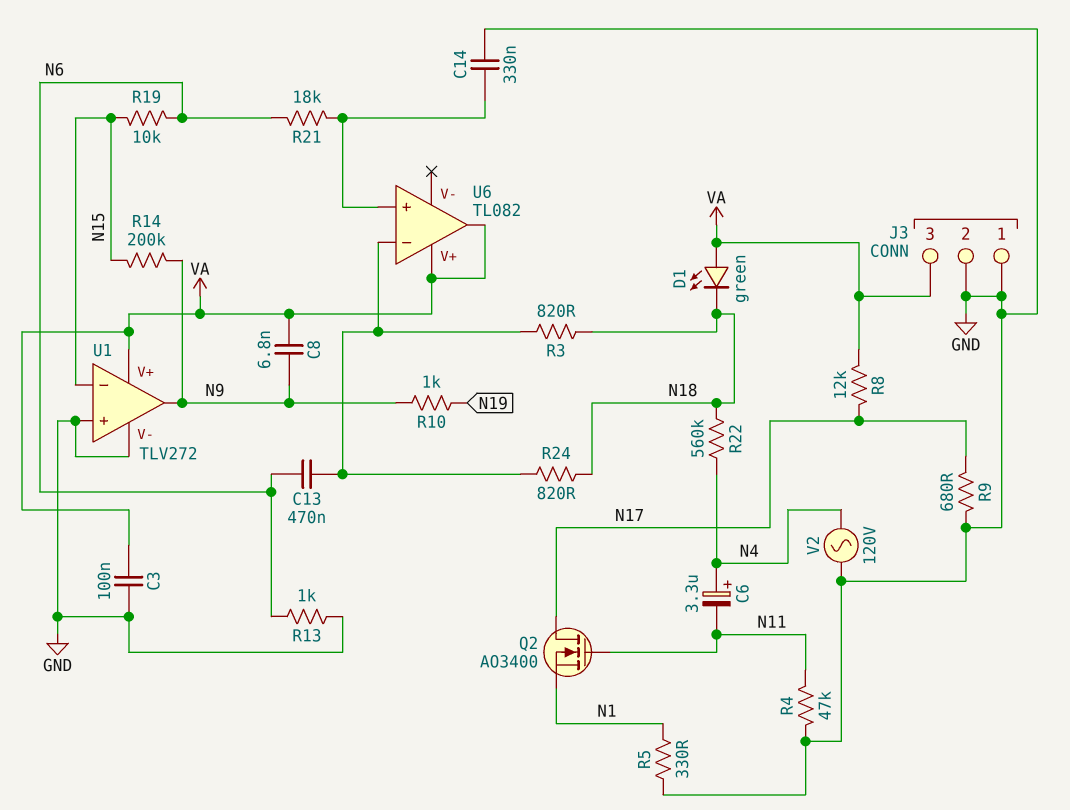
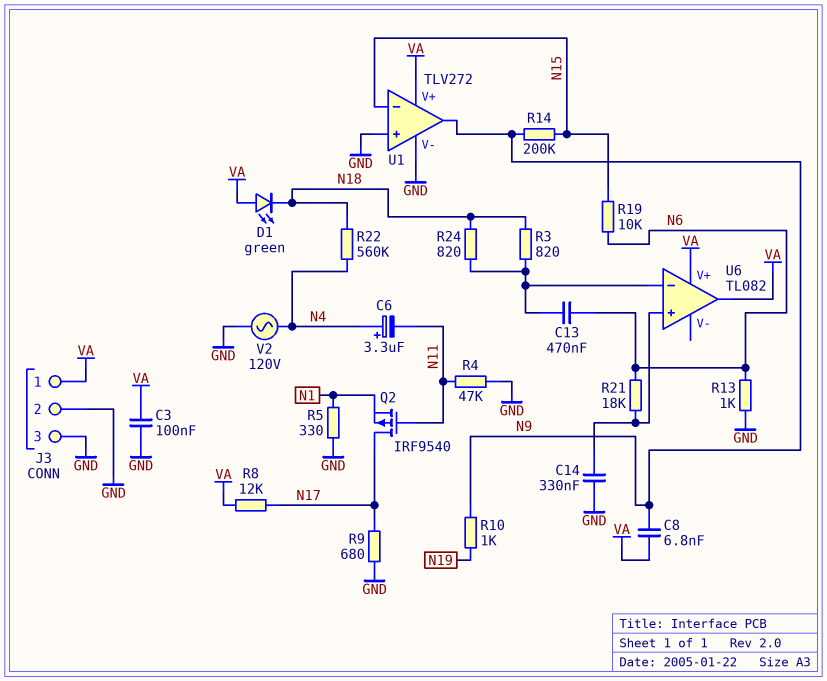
J3 pin 1: GND -> VA
J3 pin 3: VA -> GND
Q2: NMOS AO3400 (G N11, D N17, S N1) -> PMOS IRF9540 (G N11, D N17, S N1)

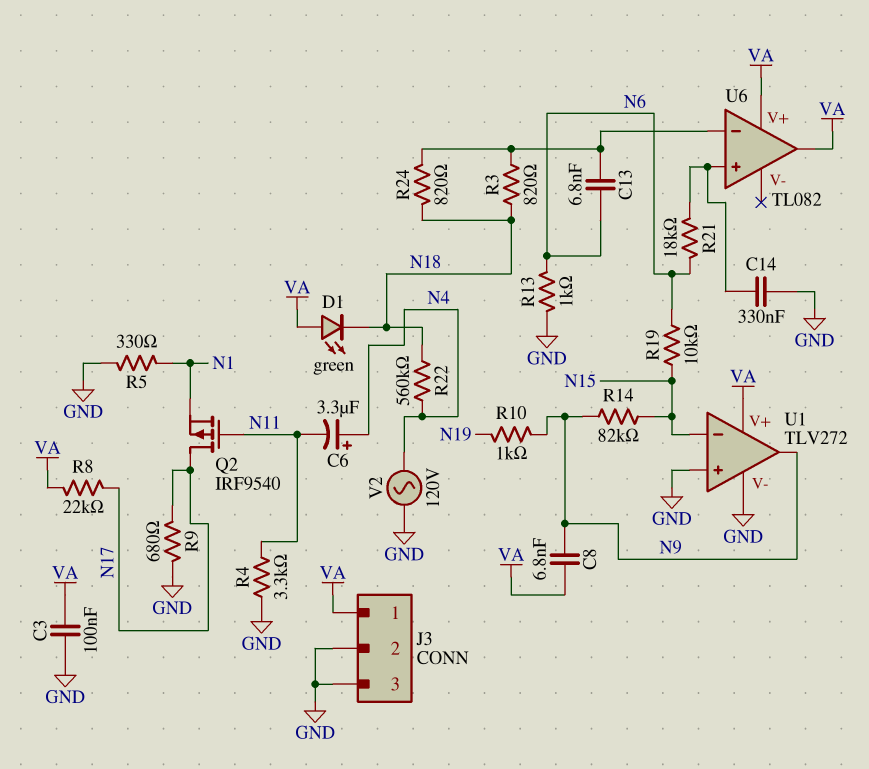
C13: 470nF (N6, U6/in-) -> 6.8nF (N6, U6/in-)
R4: 47k (GND, N11) -> 3.3k (GND, N11)
R8: 12k (N17, VA) -> 22k (N17, VA)
R14: 200k (N9, N15) -> 82k (N9, N15)

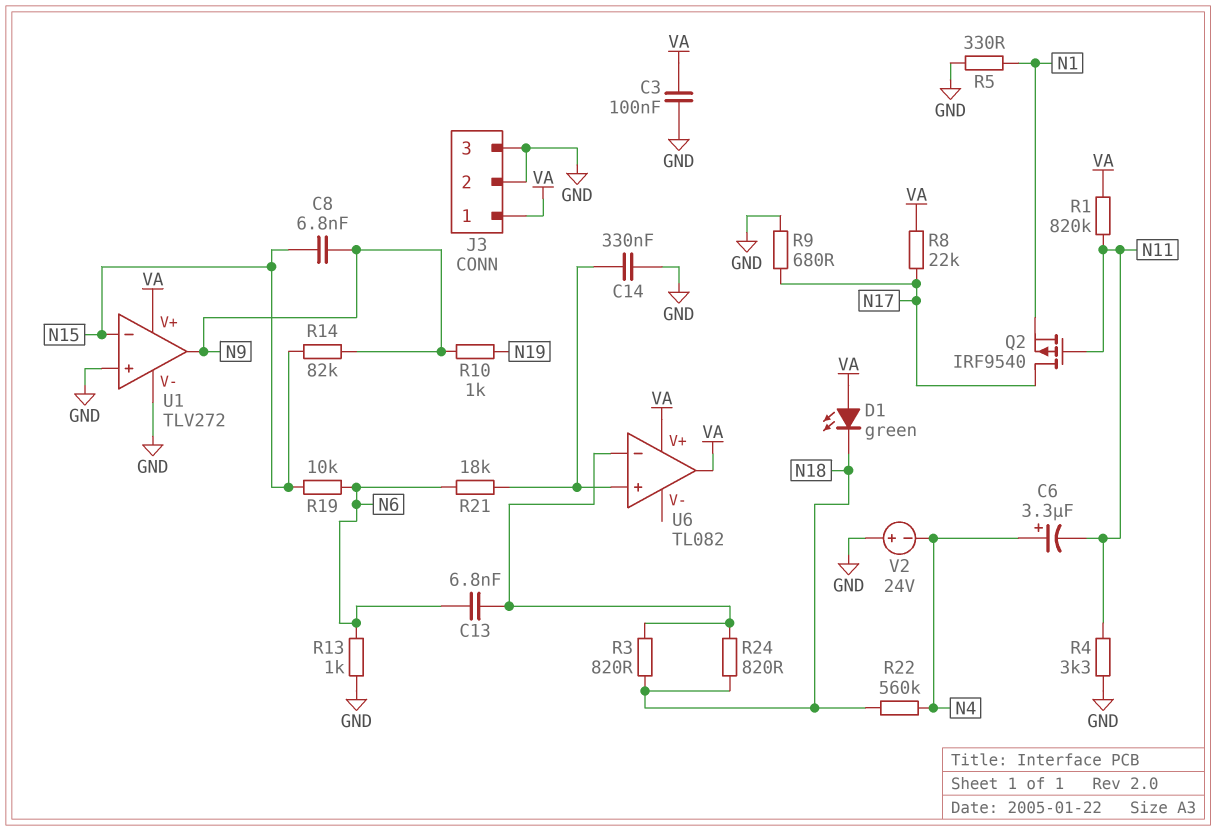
C8: 6.8nF (N9, VA) -> 6.8nF (N9, N15)
R1: none -> 820k (N11, VA)
V2: AC 120V (GND, N4) -> 24V (plus GND, minus N4)

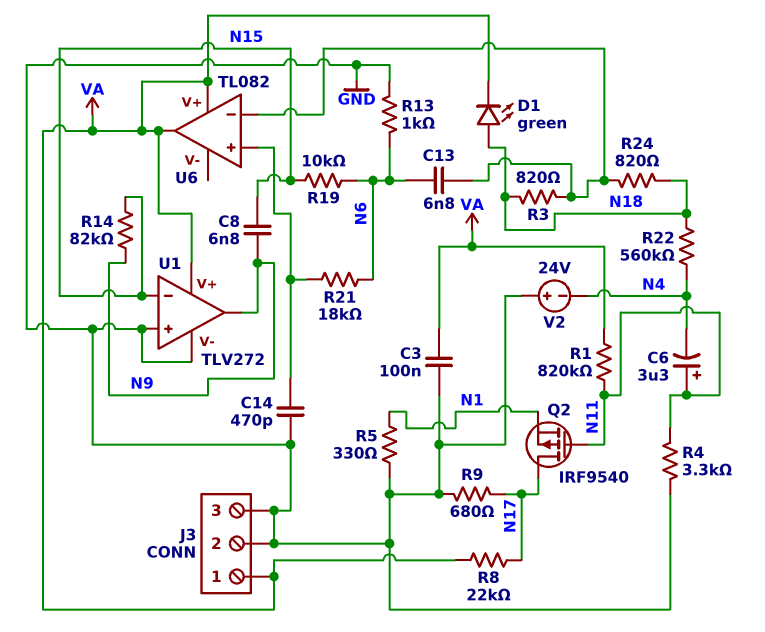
C6: 3.3uF (plus N4, minus N11) -> 3.3uF (plus N11, minus N4)
C14: 330nF (GND, U6/in+) -> 470pF (GND, U6/in+)
D1: LED green (A VA, K N18) -> LED green (A N18, K VA)
R10: 1k (N9, N19) -> none

